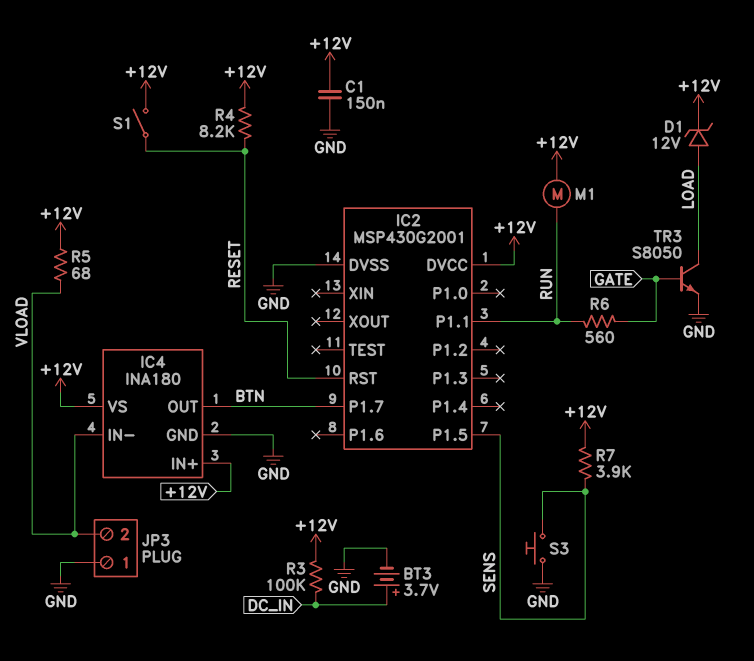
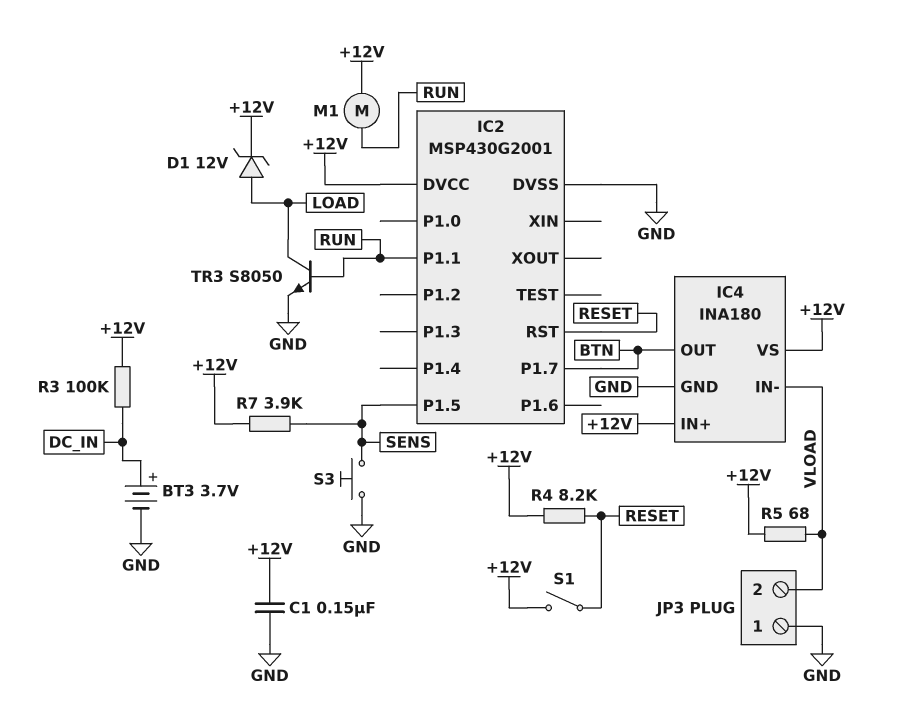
R6: 560 (GATE, RUN) -> none
TR3: NPN S8050 (B GATE, C LOAD, E GND) -> NPN S8050 (B RUN, C LOAD, E GND)

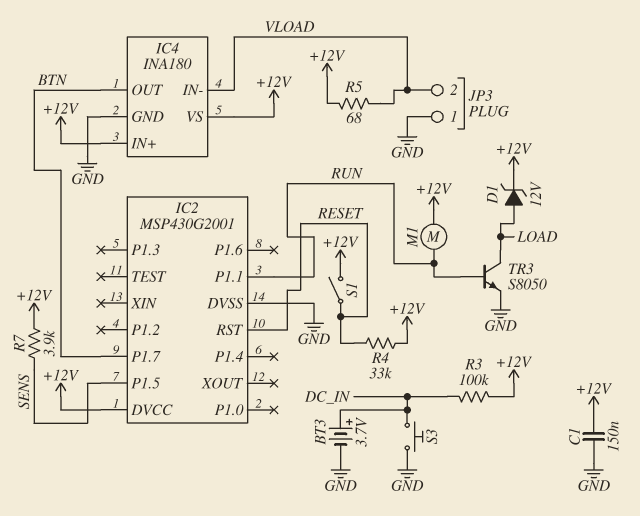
R4: 8.2k (+12V, RESET) -> 33k (+12V, RESET)
S3: button (GND, SENS) -> button (DC_IN, GND)

